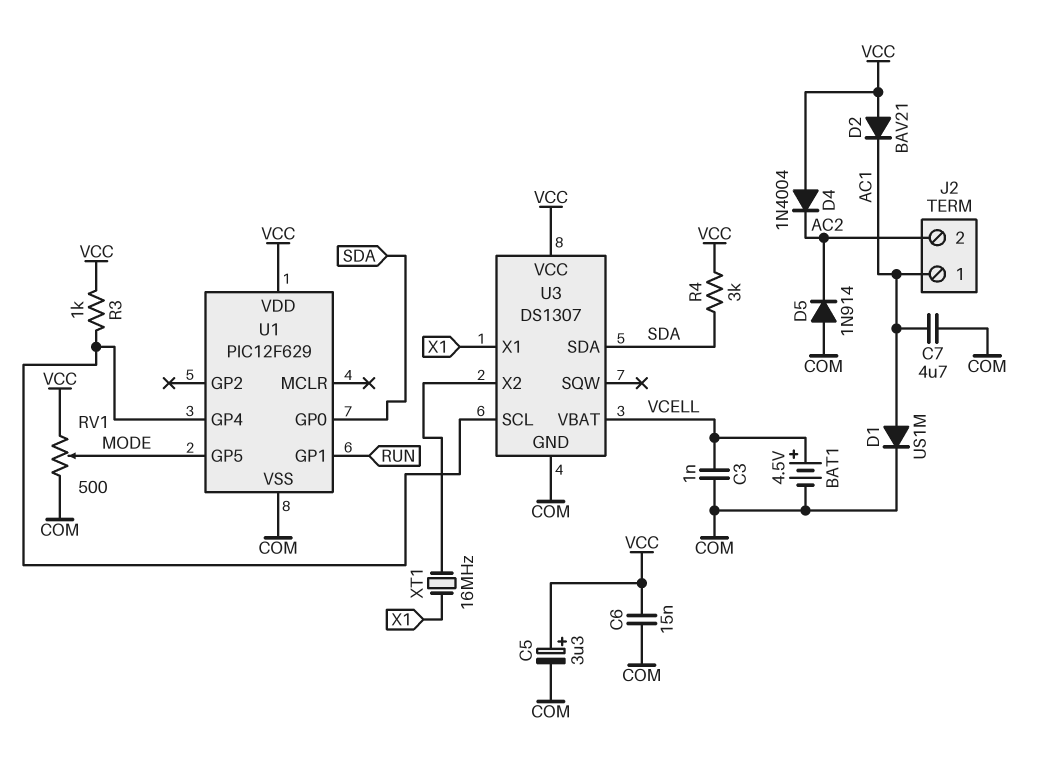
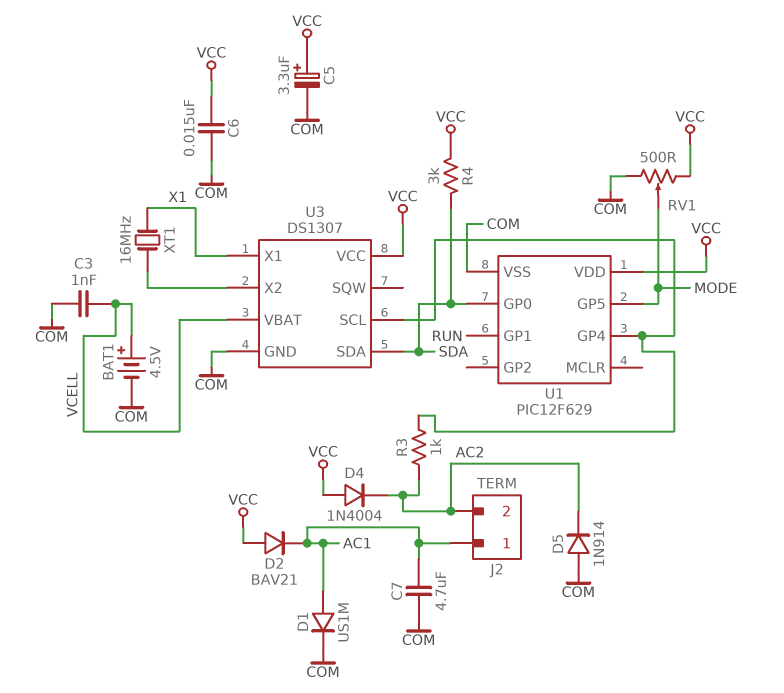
R3: 1k (U1/GP4, VCC) -> 1k (AC2, U1/GP4)

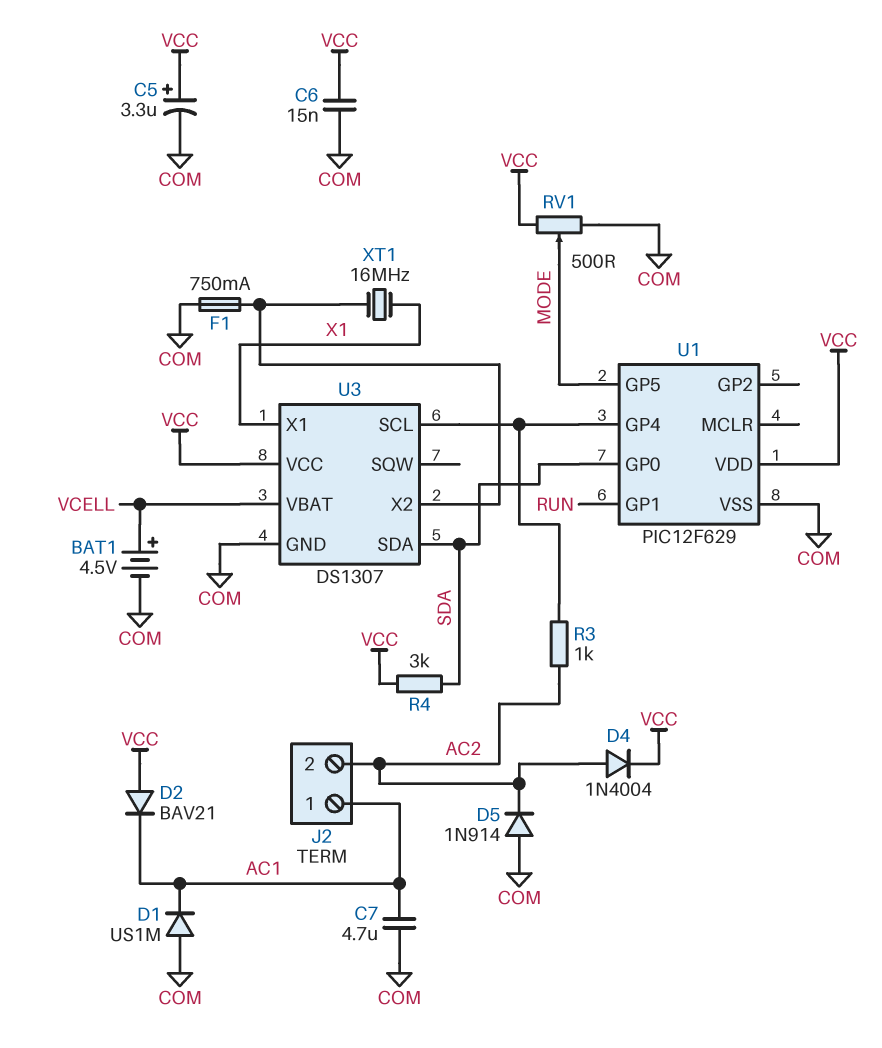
C3: 1nF (COM, VCELL) -> none
D1: diode US1M (A AC1, K COM) -> diode US1M (A COM, K AC1)
D4: diode 1N4004 (A VCC, K AC2) -> diode 1N4004 (A AC2, K VCC)
F1: none -> 750mA (COM, U3/X2)

